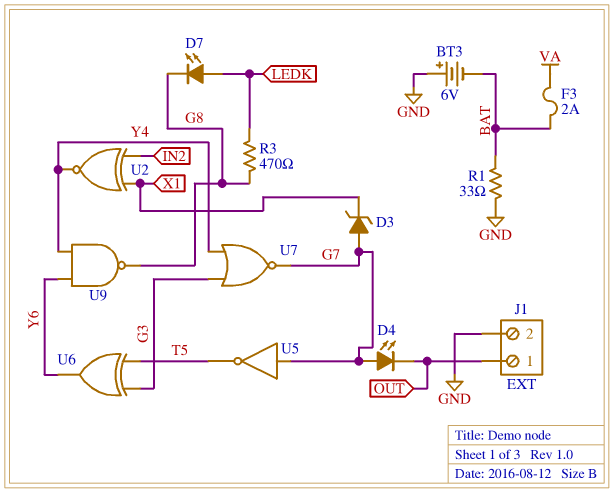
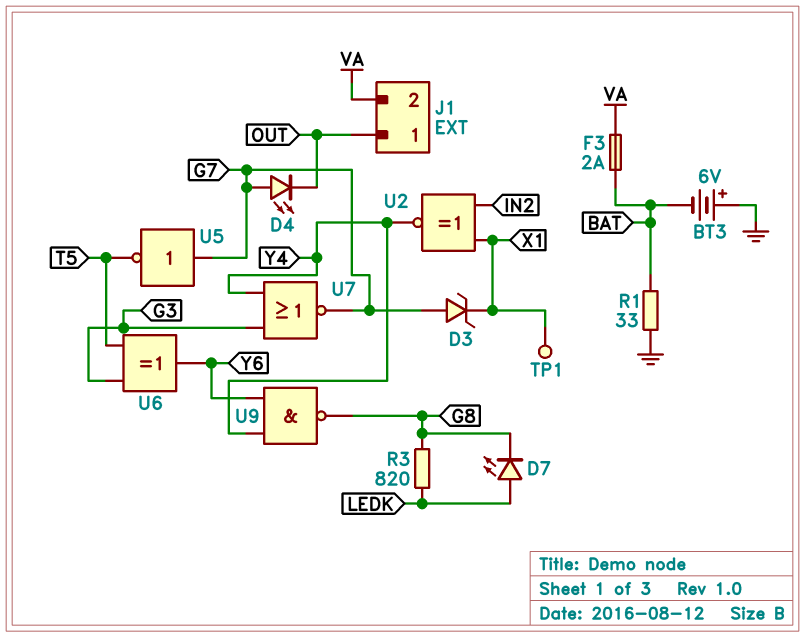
J1 pin 2: GND -> VA
R3: 470 (G8, LEDK) -> 820 (G8, LEDK)
TP1: none -> test point (X1)

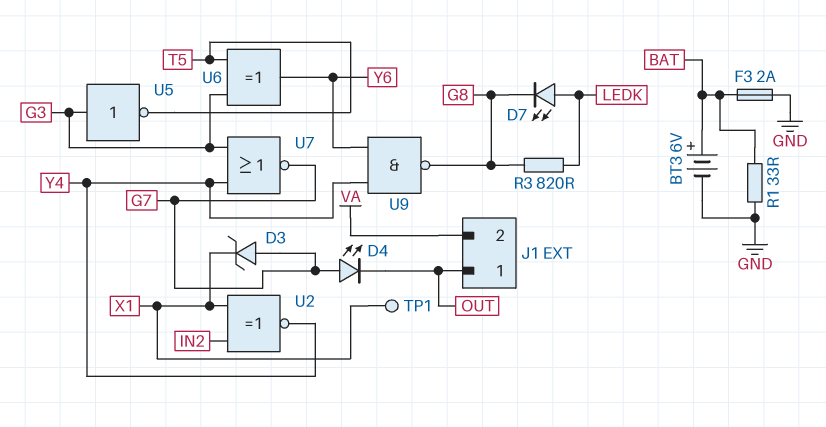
BT3: 6V (plus GND, minus BAT) -> 6V (plus BAT, minus GND)
F3: 2A (BAT, VA) -> 2A (BAT, GND)
U5: NOT (in G7, out T5) -> NOT (in G3, out T5)

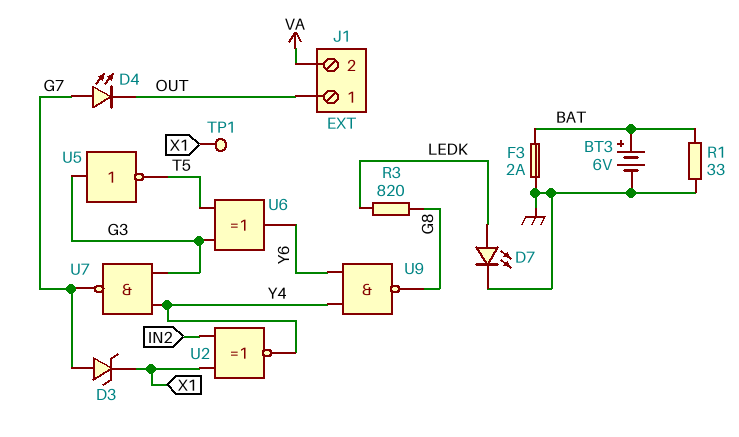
D7: LED (A LEDK, K G8) -> LED (A LEDK, K GND)
U7: NOR (in G3, in Y4, out G7) -> NAND (in G3, in Y4, out G7)

